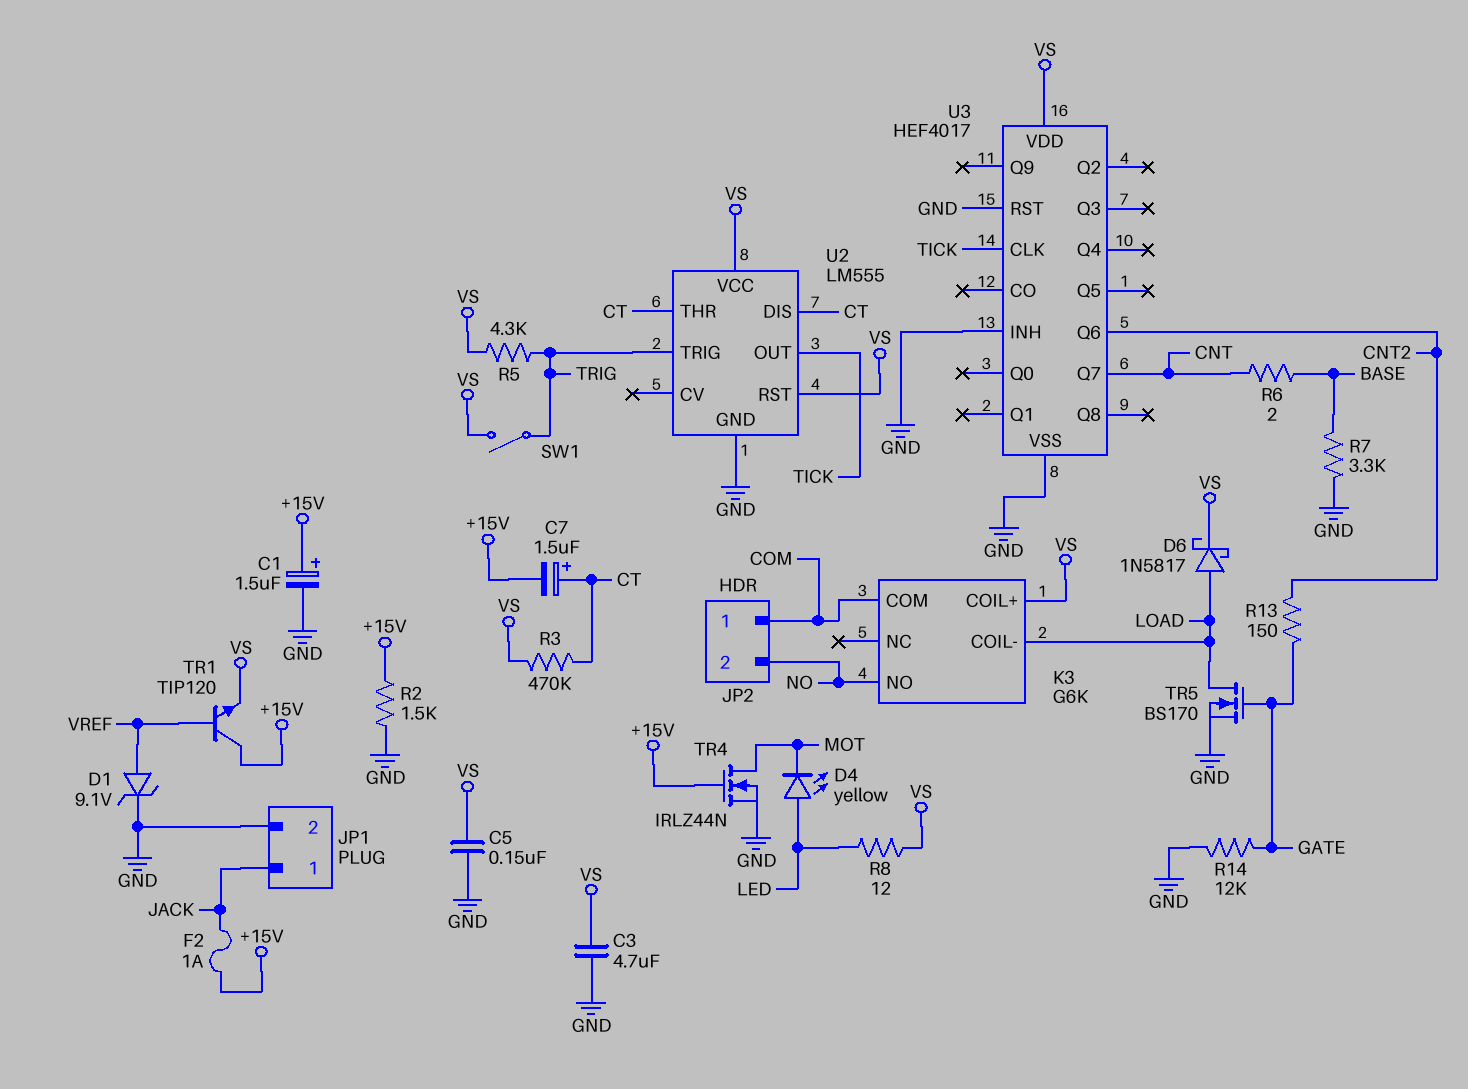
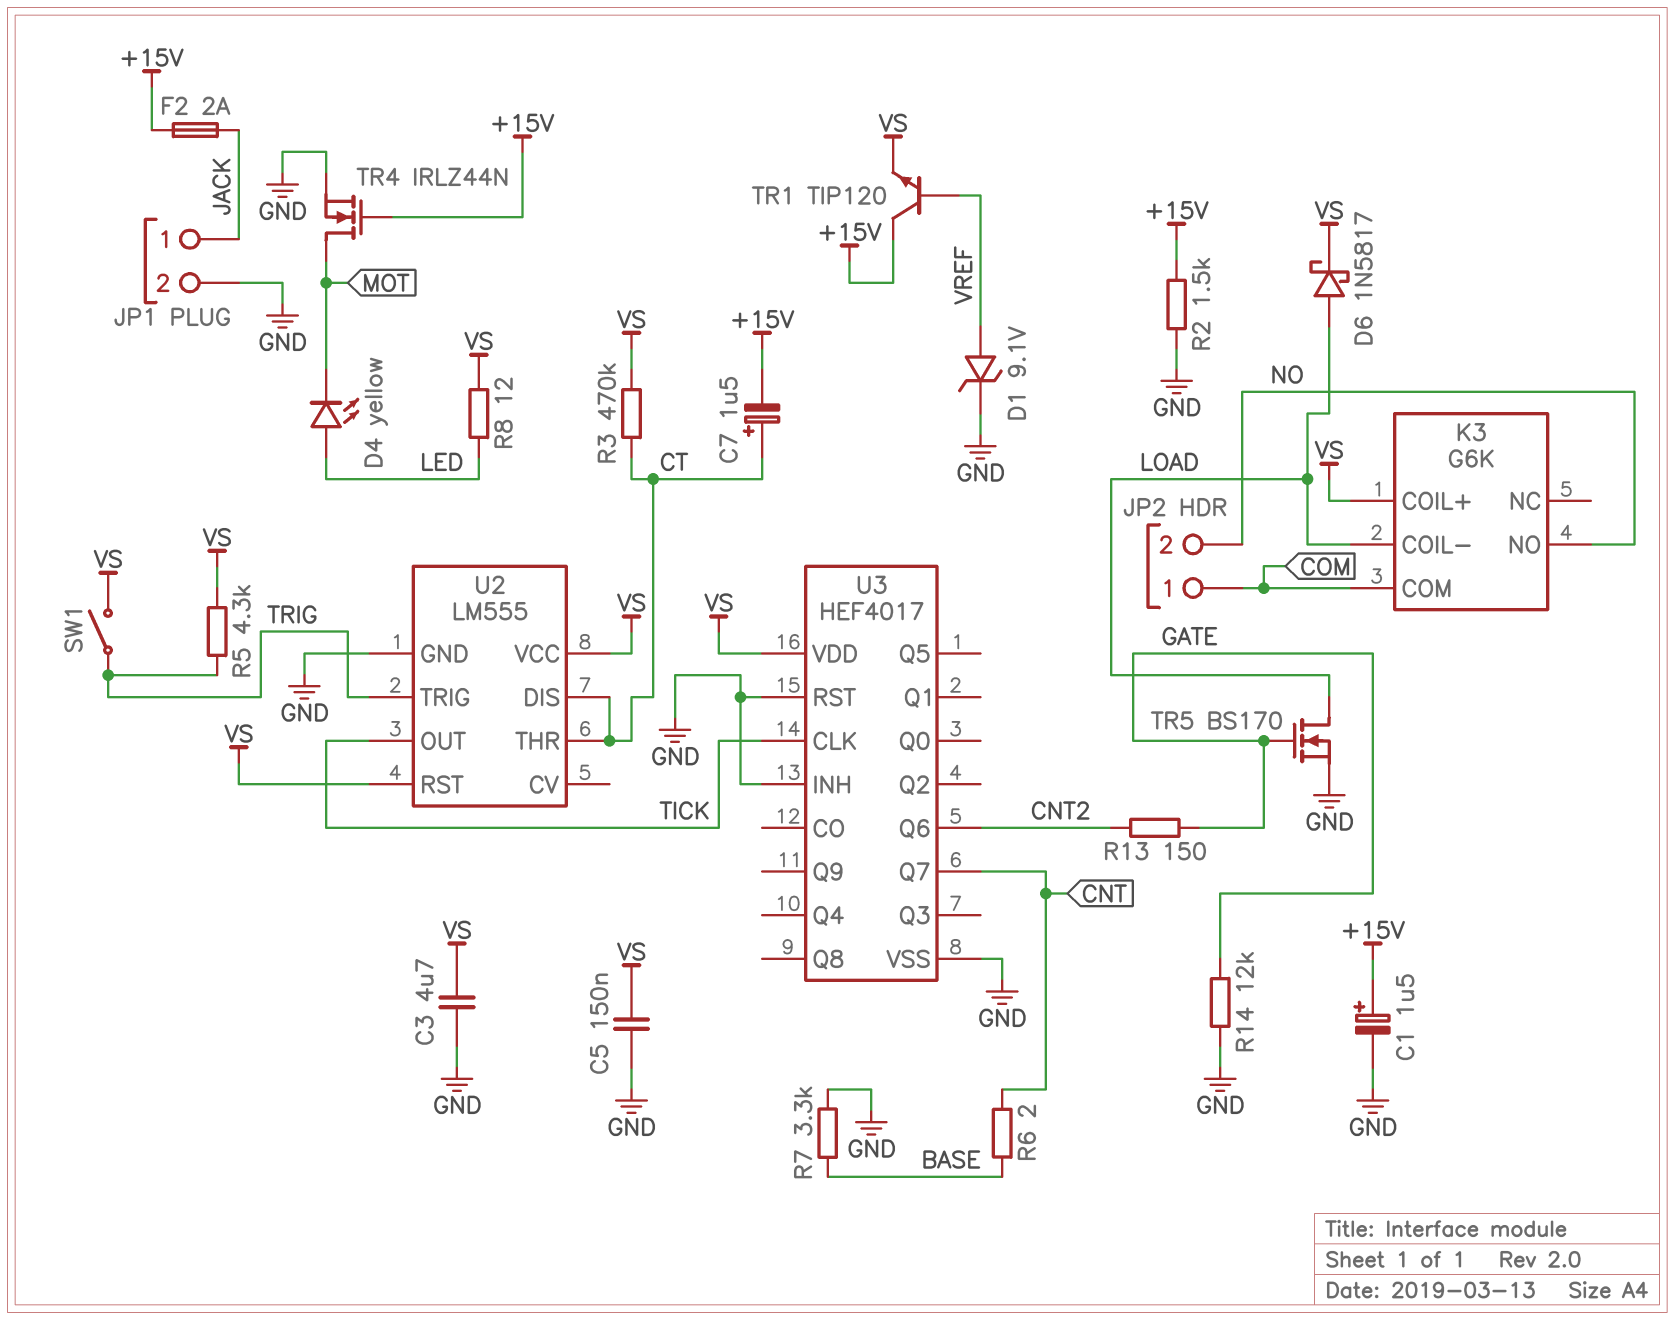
F2: 1A (+15V, JACK) -> 2A (+15V, JACK)

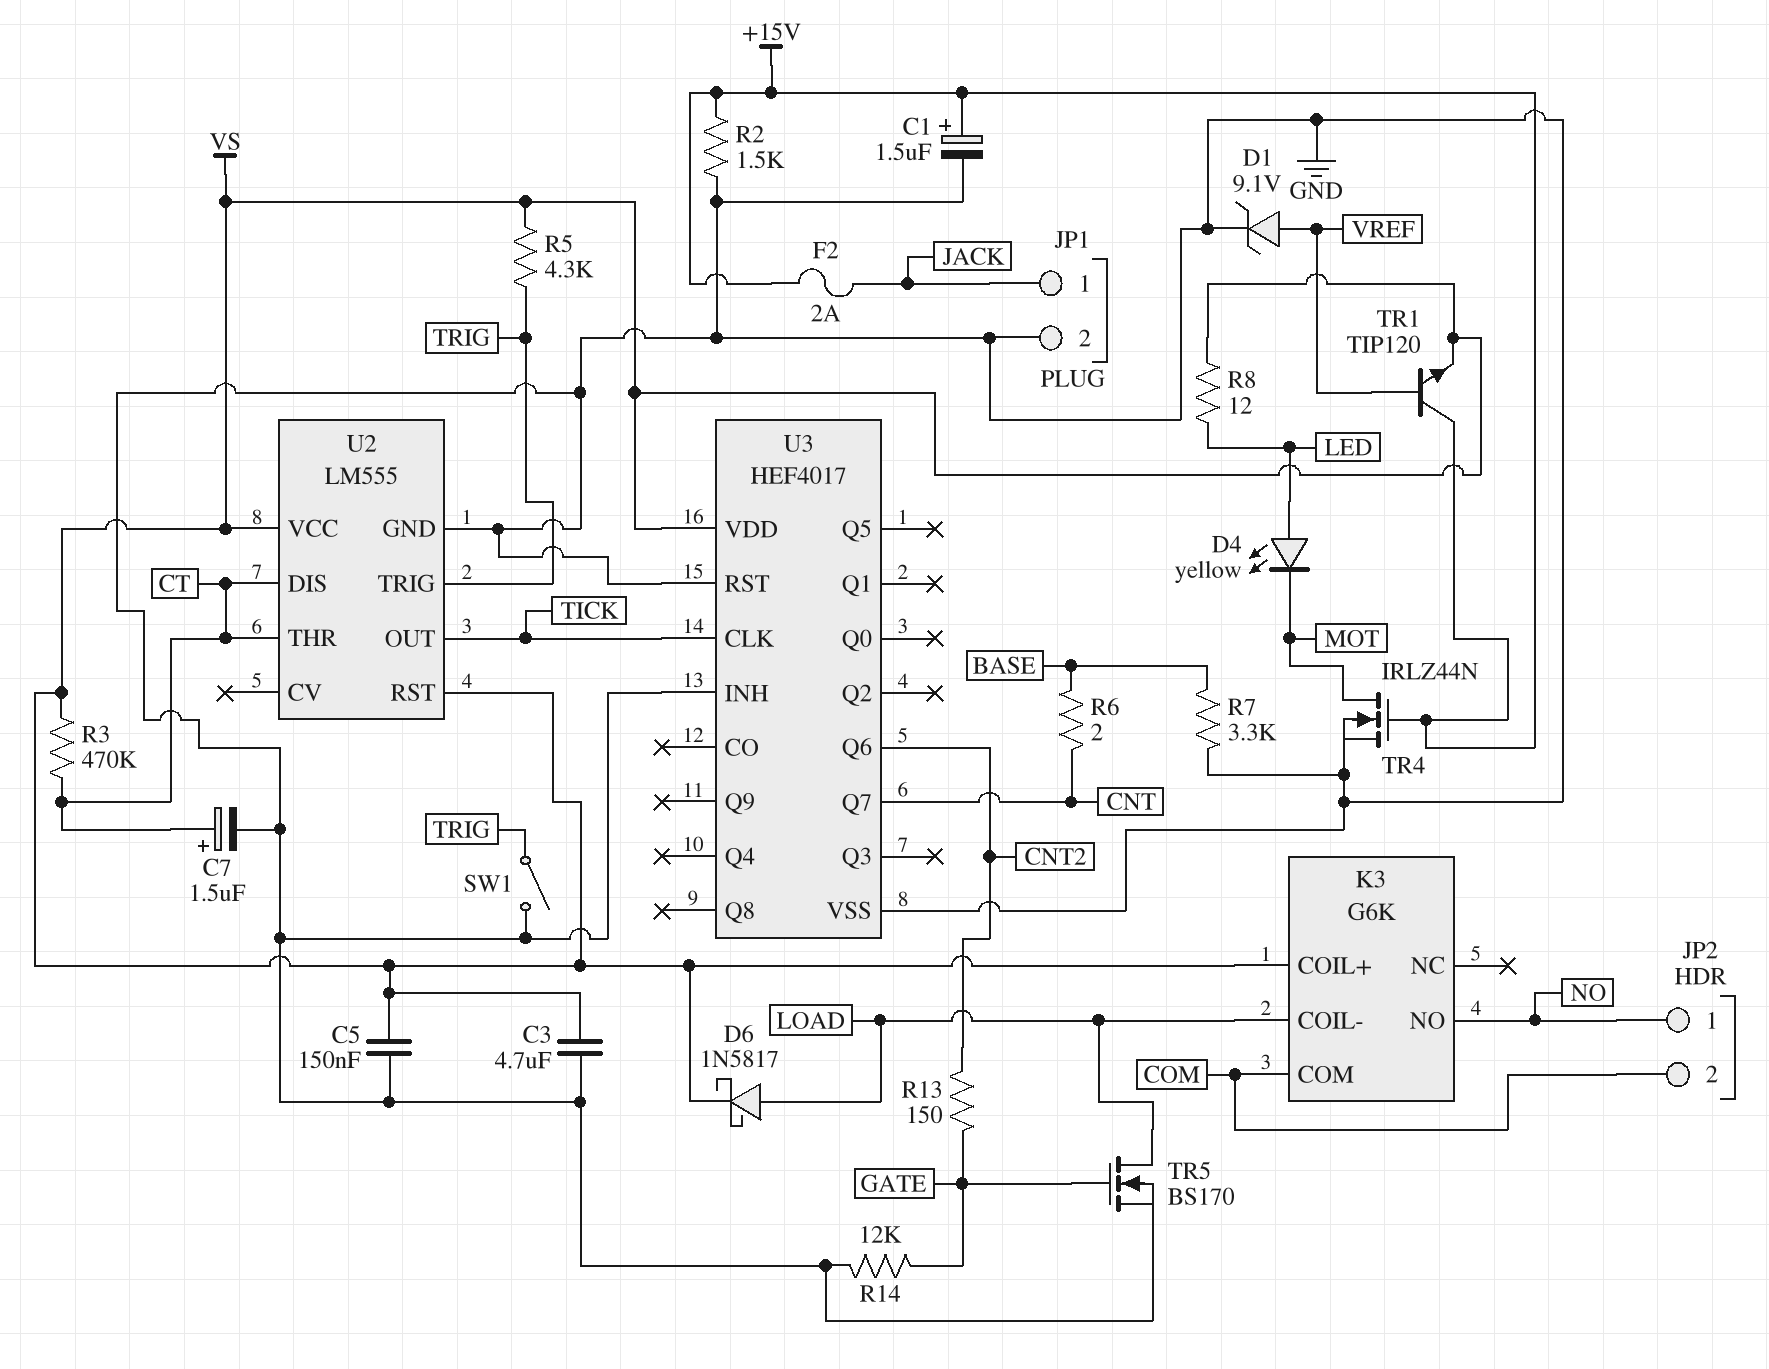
C7: 1.5uF (plus CT, minus +15V) -> 1.5uF (plus CT, minus GND)
JP2 pin 1: COM -> NO
JP2 pin 2: NO -> COM
SW1: switch (TRIG, VS) -> switch (GND, TRIG)

